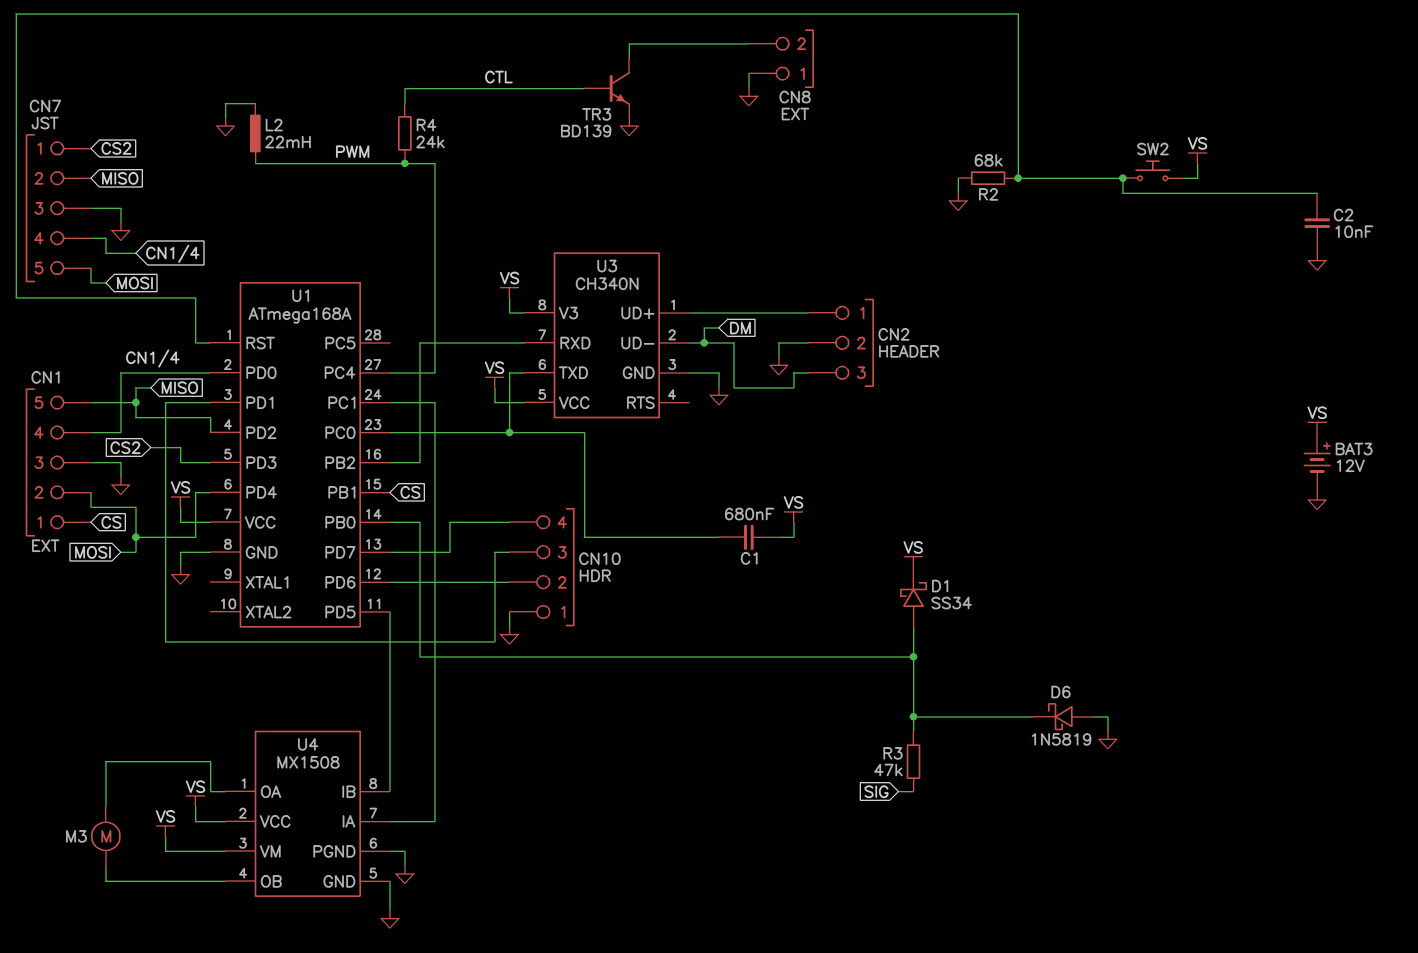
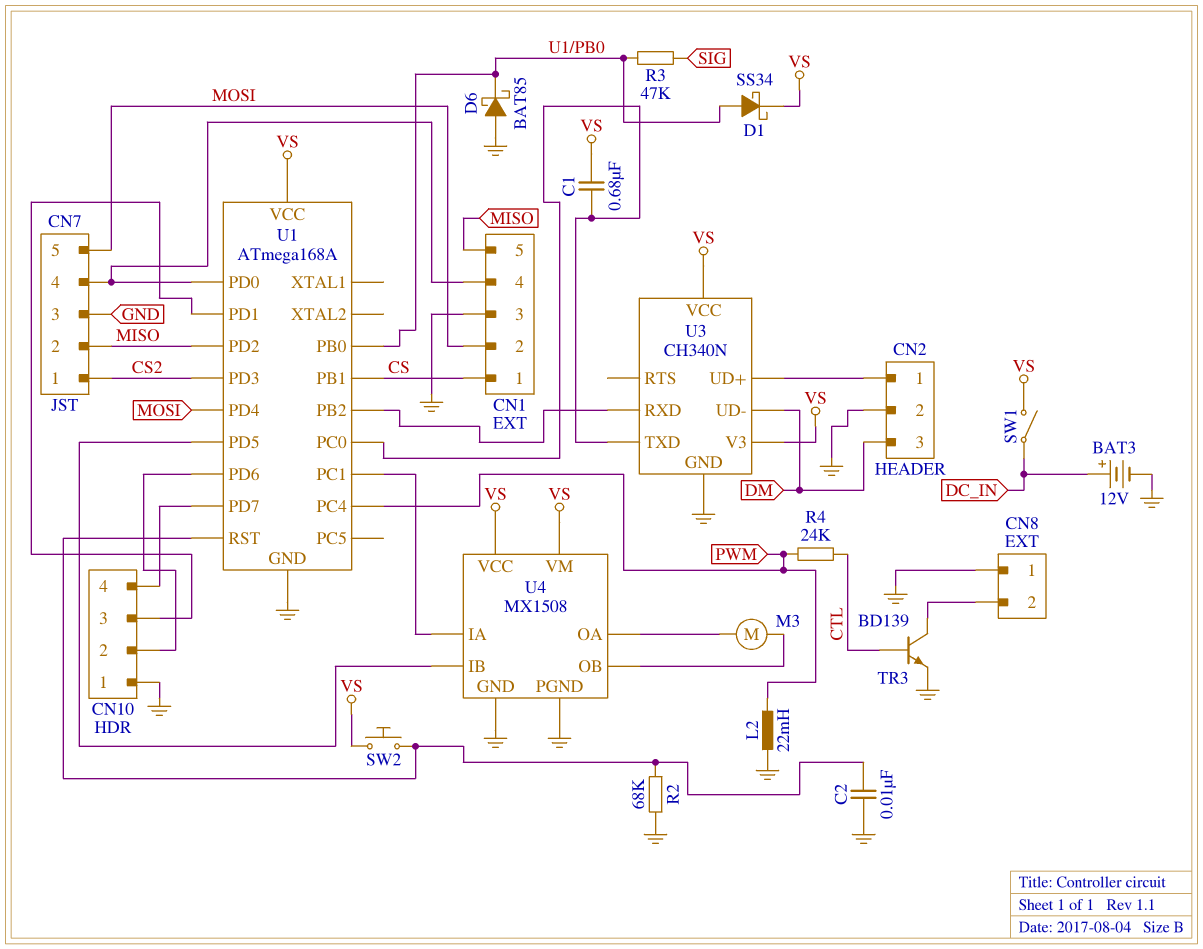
BAT3: 12V (plus VS, minus GND) -> 12V (plus DC_IN, minus GND)
D6: schottky 1N5819 (A GND, K U1/PB0) -> schottky BAT85 (A GND, K U1/PB0)
SW1: none -> switch (DC_IN, VS)

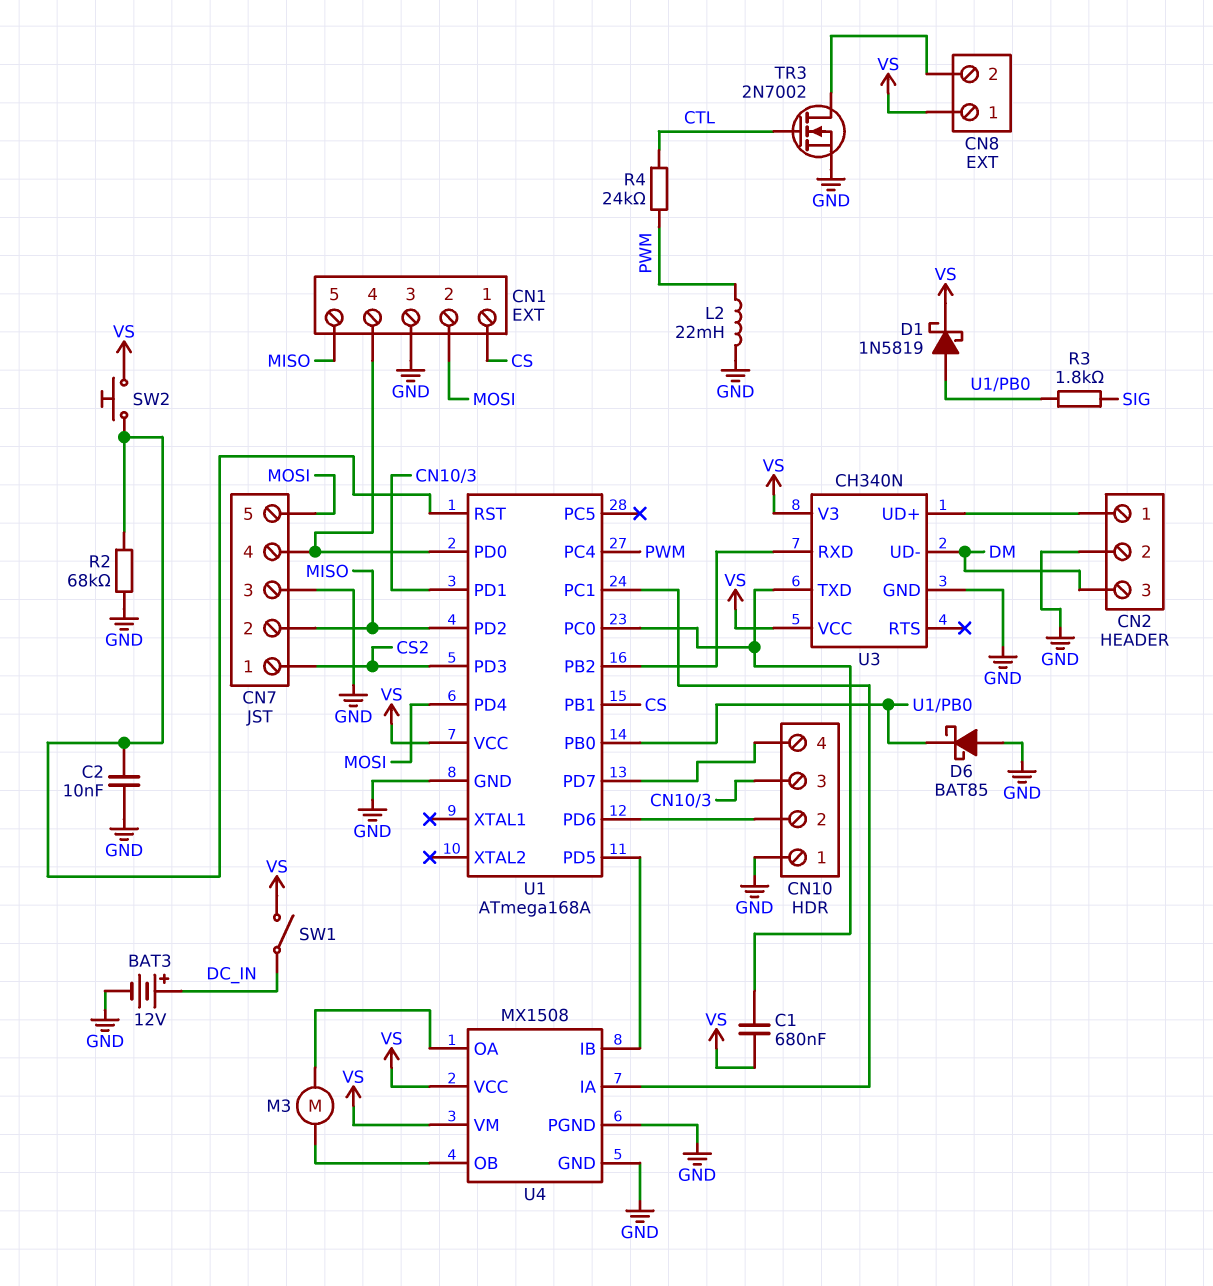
CN8 pin 1: GND -> VS
D1: schottky SS34 (A U1/PB0, K VS) -> schottky 1N5819 (A U1/PB0, K VS)
R3: 47k (SIG, U1/PB0) -> 1.8k (SIG, U1/PB0)
TR3: NPN BD139 (B CTL, C CN8/2, E GND) -> NMOS 2N7002 (G CTL, D CN8/2, S GND)

